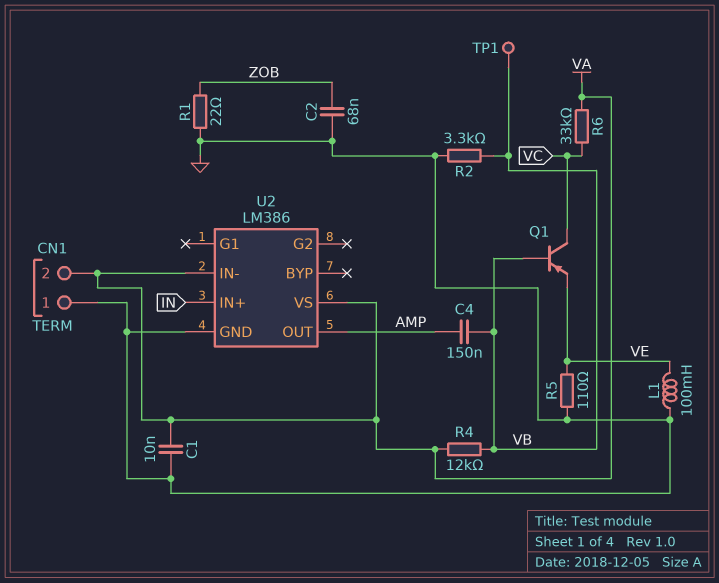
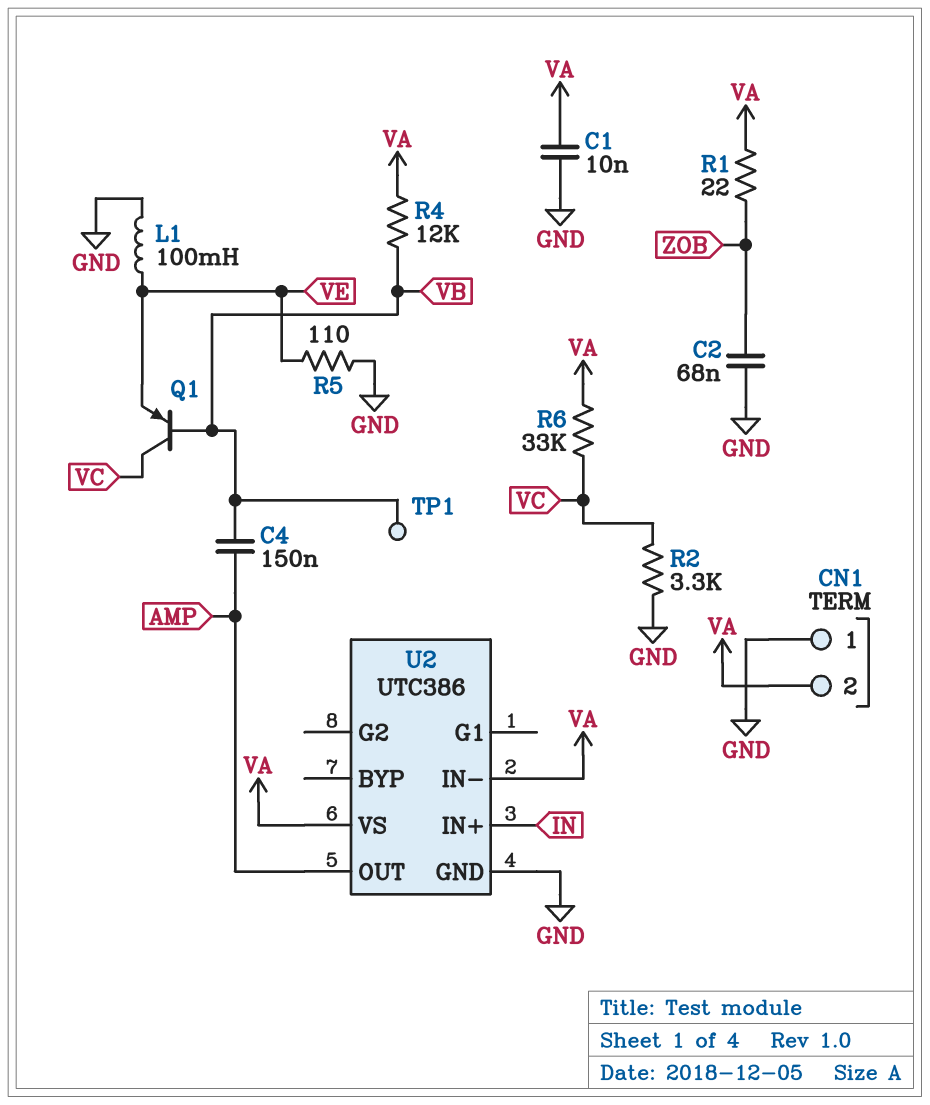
R1: 22 (GND, ZOB) -> 22 (VA, ZOB)
R2: 3.3k (GND, VB) -> 3.3k (GND, VC)
U2: LM386 -> UTC386

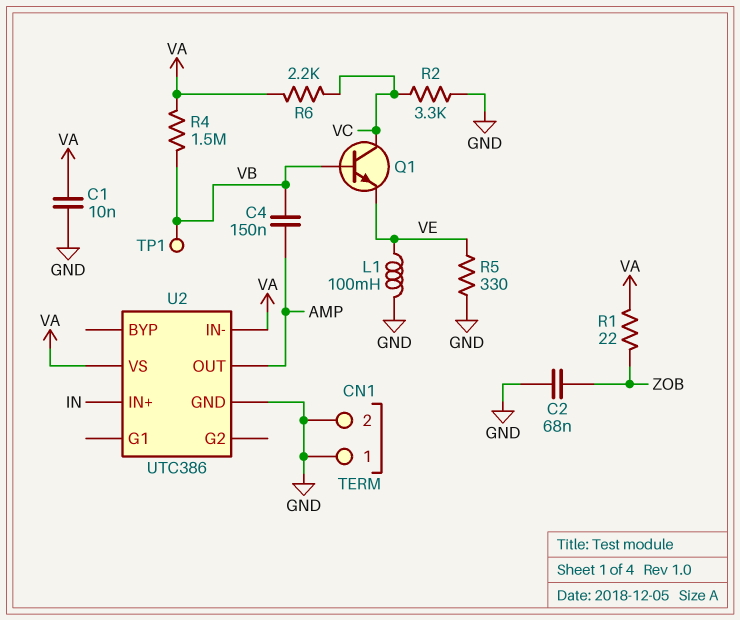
CN1 pin 2: VA -> GND
Q1: PNP (B VB, C VC, E VE) -> NPN (B VB, C VC, E VE)
R4: 12k (VA, VB) -> 1.5M (VA, VB)
R5: 110 (GND, VE) -> 330 (GND, VE)
R6: 33k (VA, VC) -> 2.2k (VA, VC)

